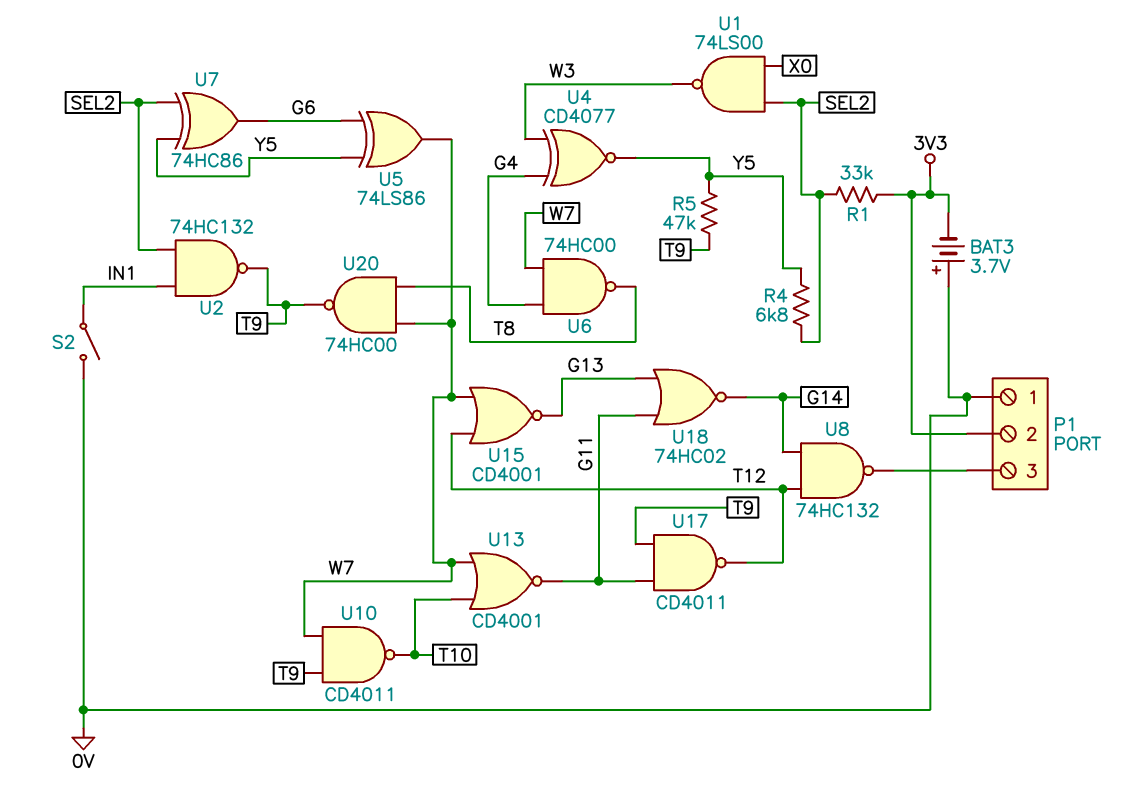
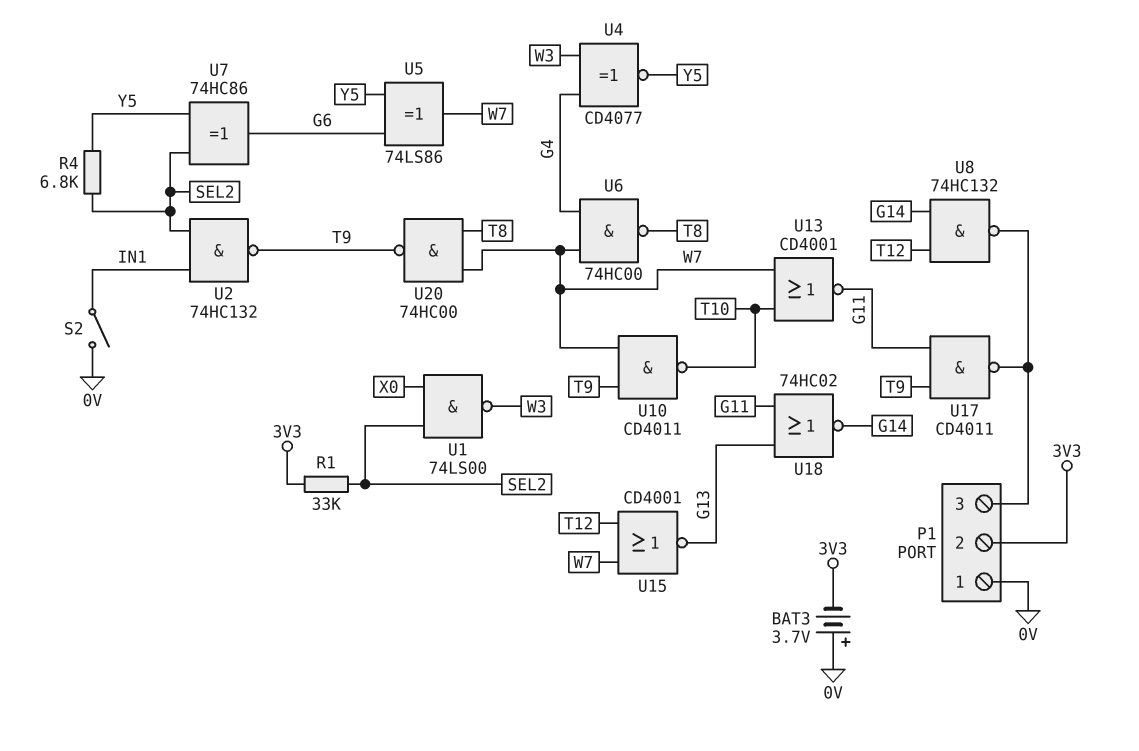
R5: 47k (T9, Y5) -> none
U17: NAND CD4011 (in G11, in T9, out T12) -> NAND CD4011 (in G11, in T9, out P1/3)

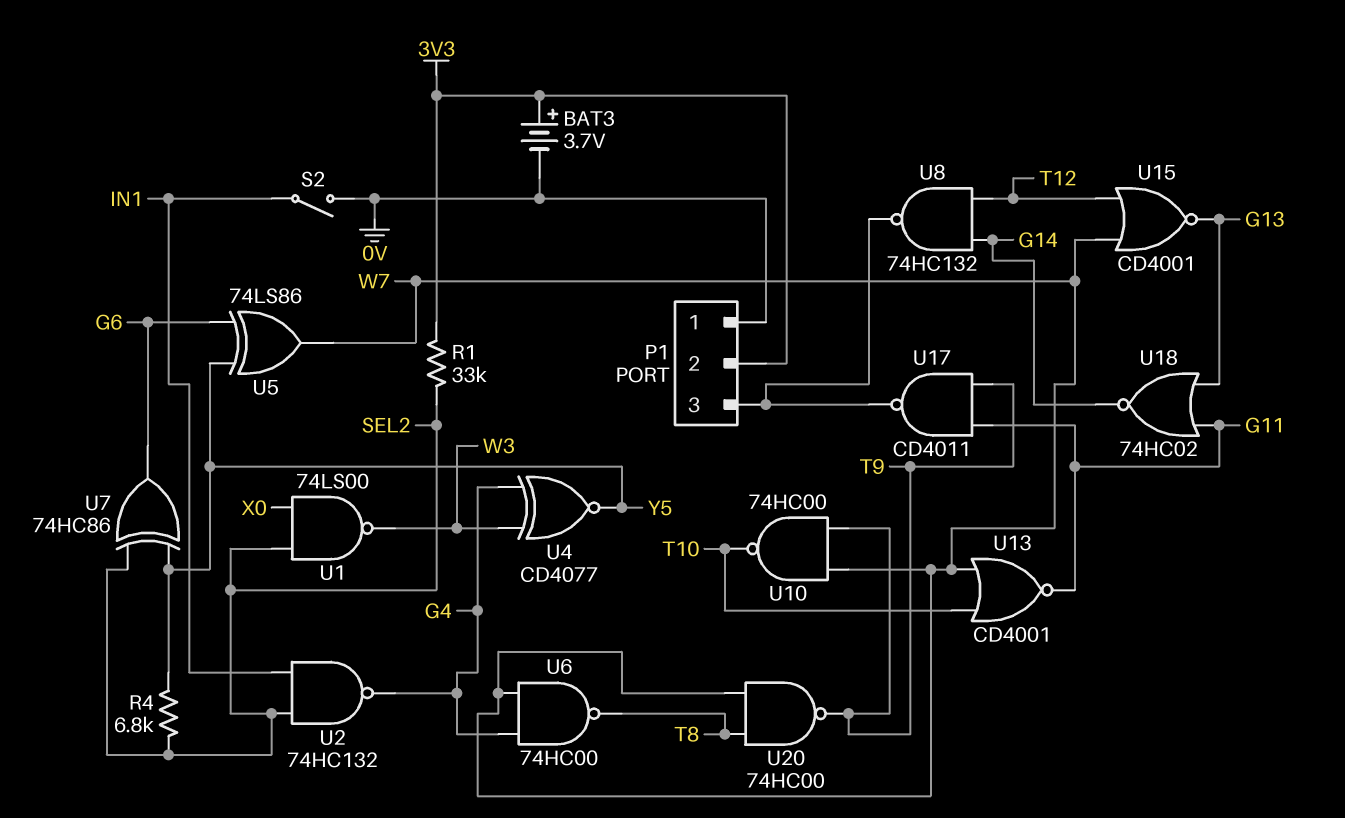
BAT3: 3.7V (plus 0V, minus 3V3) -> 3.7V (plus 3V3, minus 0V)
U2: NAND 74HC132 (in IN1, in SEL2, out T9) -> NAND 74HC132 (in IN1, in SEL2, out G4)
U10: NAND CD4011 (in T9, in W7, out T10) -> NAND 74HC00 (in T9, in W7, out T10)

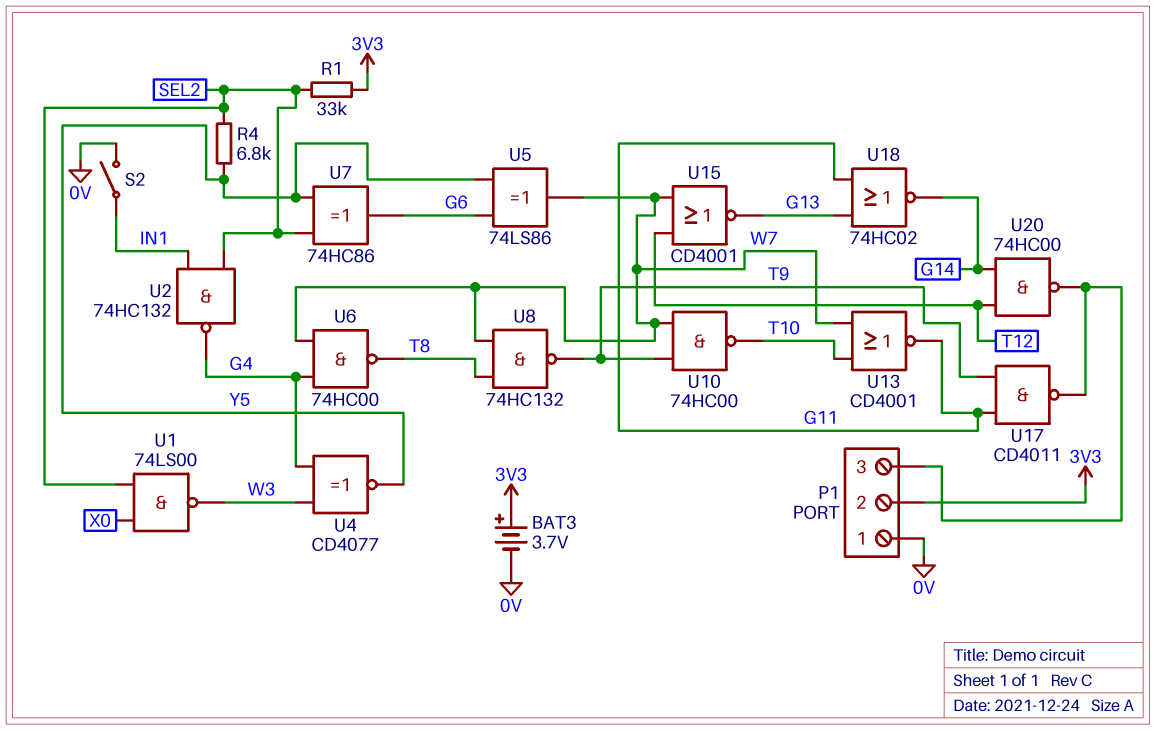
U8: NAND 74HC132 (in G14, in T12, out P1/3) -> NAND 74HC132 (in T8, in W7, out T9)
U20: NAND 74HC00 (in T8, in W7, out T9) -> NAND 74HC00 (in G14, in T12, out P1/3)

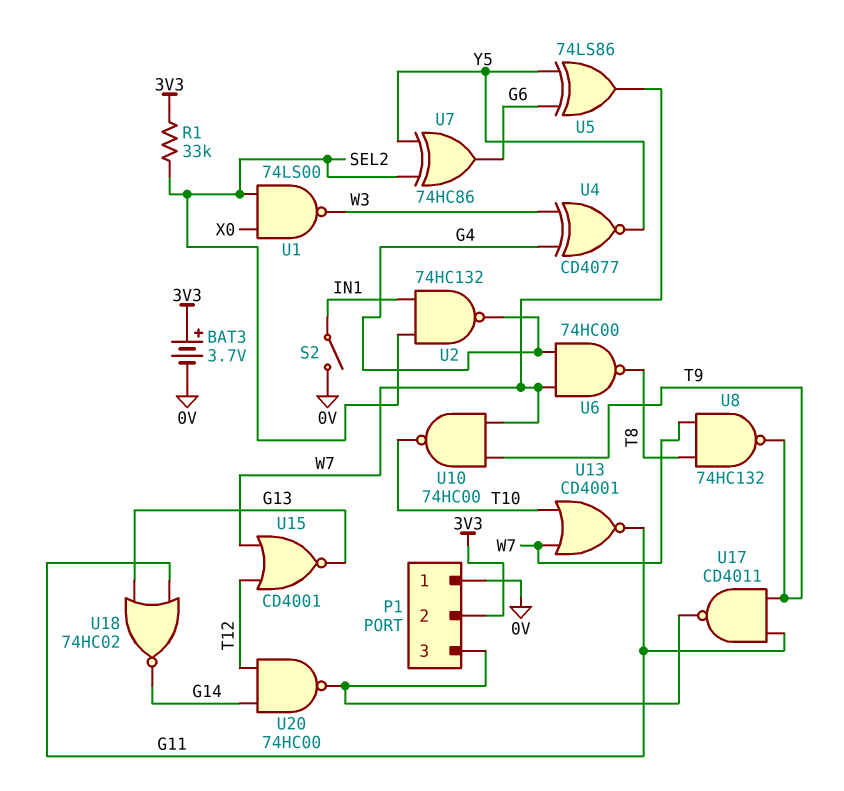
R4: 6.8k (SEL2, Y5) -> none

